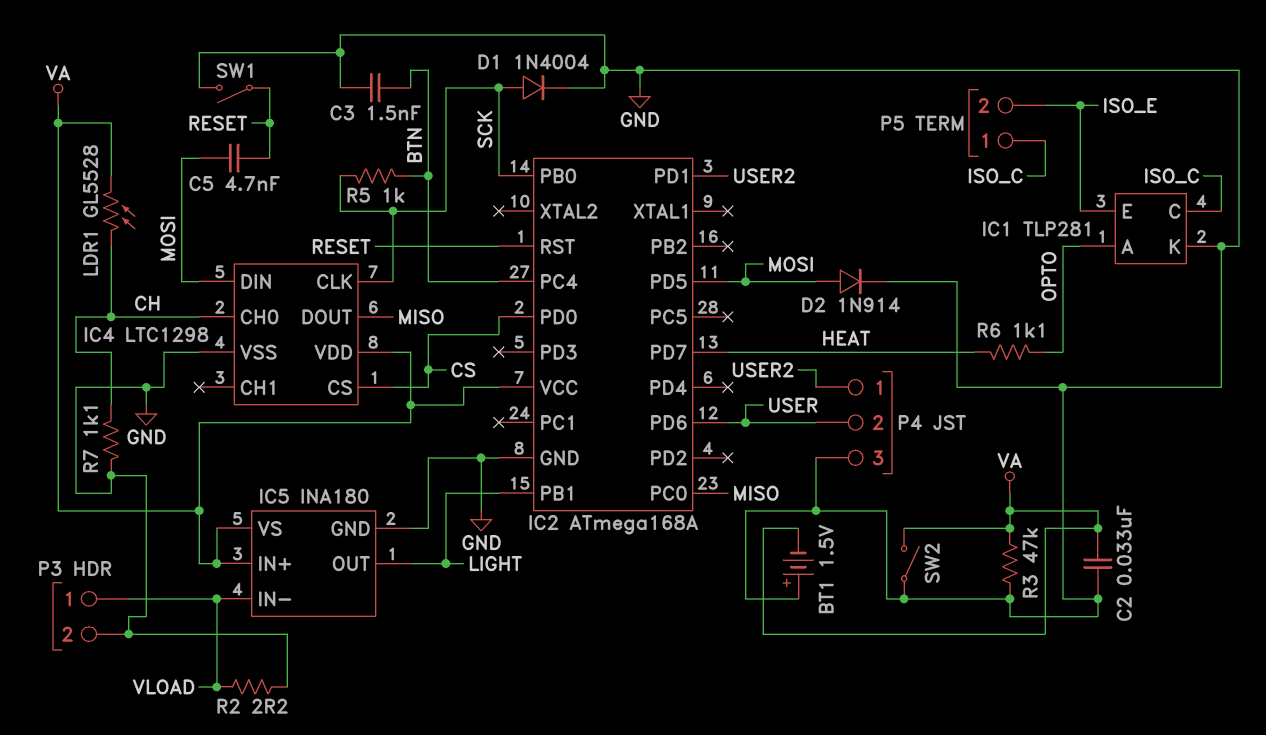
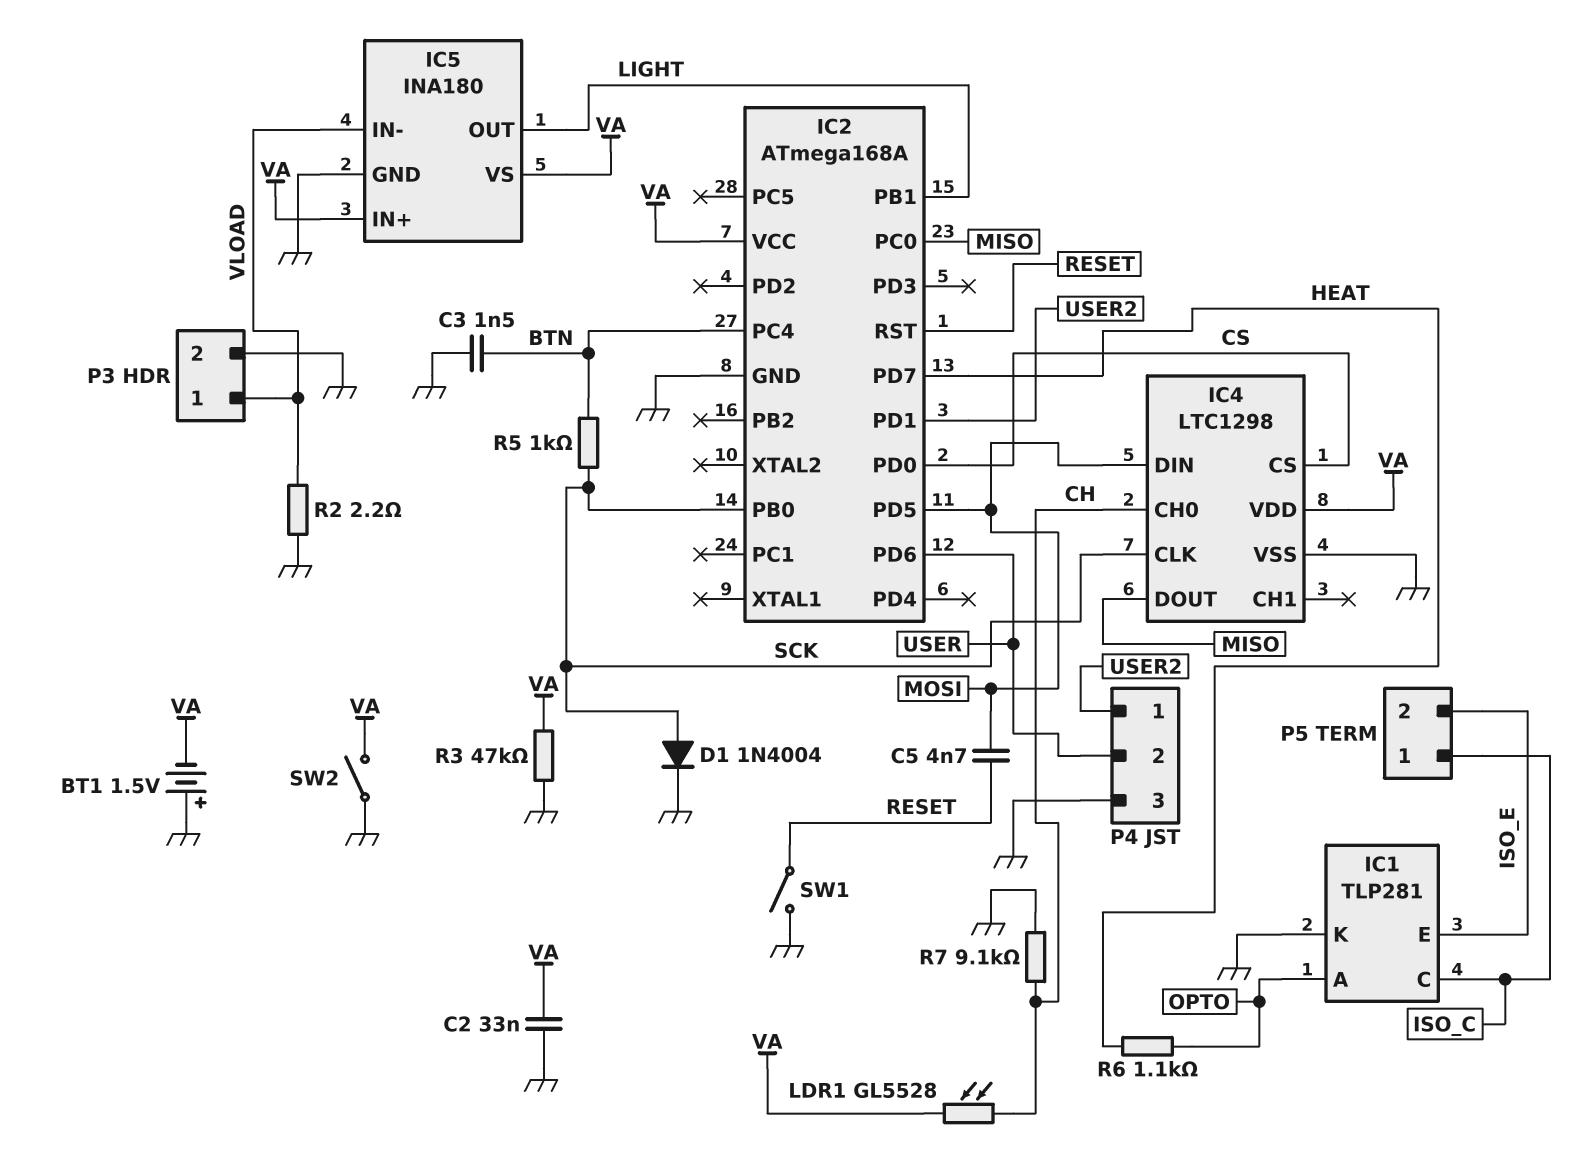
D2: diode 1N914 (A MOSI, K GND) -> none
R7: 1.1k (CH, GND) -> 9.1k (CH, GND)

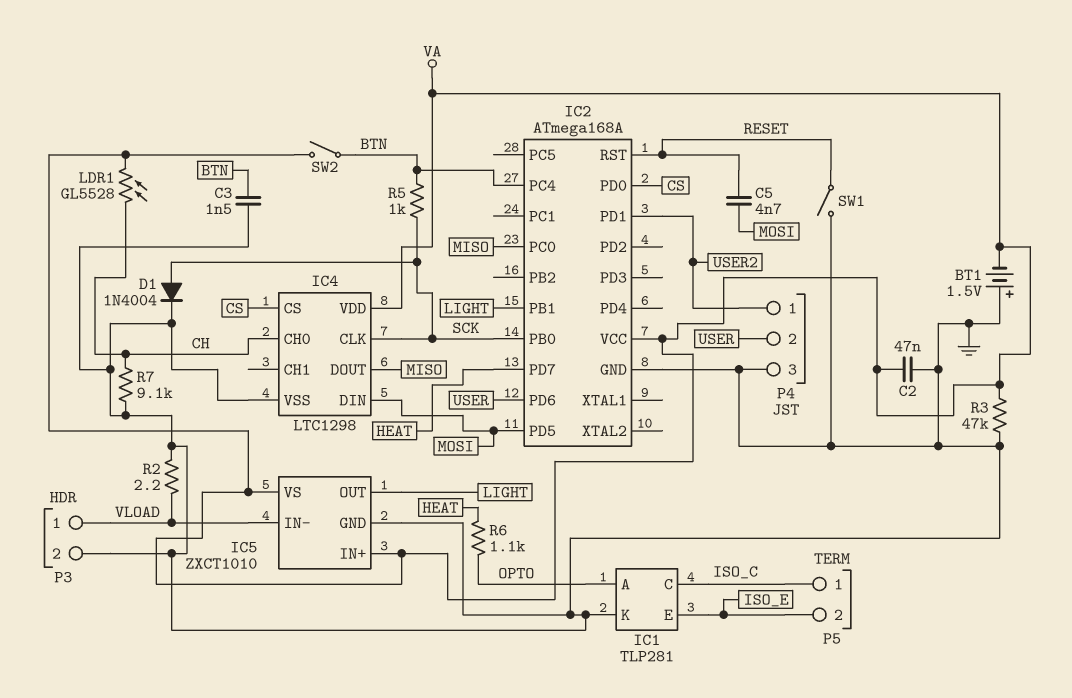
C2: 33nF (GND, VA) -> 47nF (GND, VA)
IC5: INA180 -> ZXCT1010
SW2: switch (GND, VA) -> switch (BTN, VA)

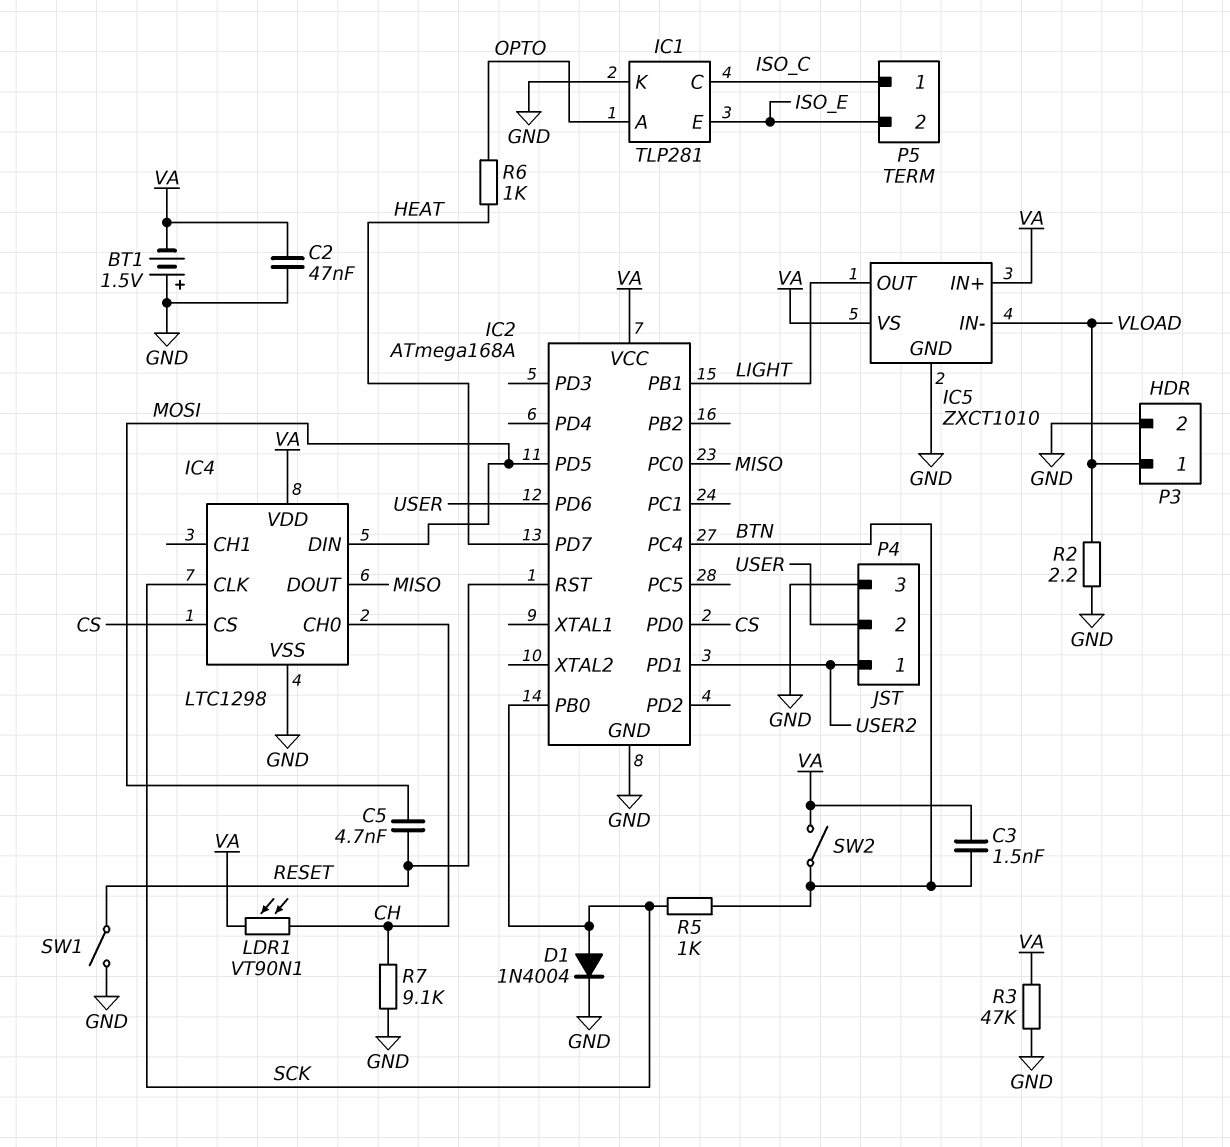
C3: 1.5nF (BTN, GND) -> 1.5nF (BTN, VA)
LDR1: GL5528 (CH, VA) -> VT90N1 (CH, VA)
R6: 1.1k (HEAT, OPTO) -> 1k (HEAT, OPTO)

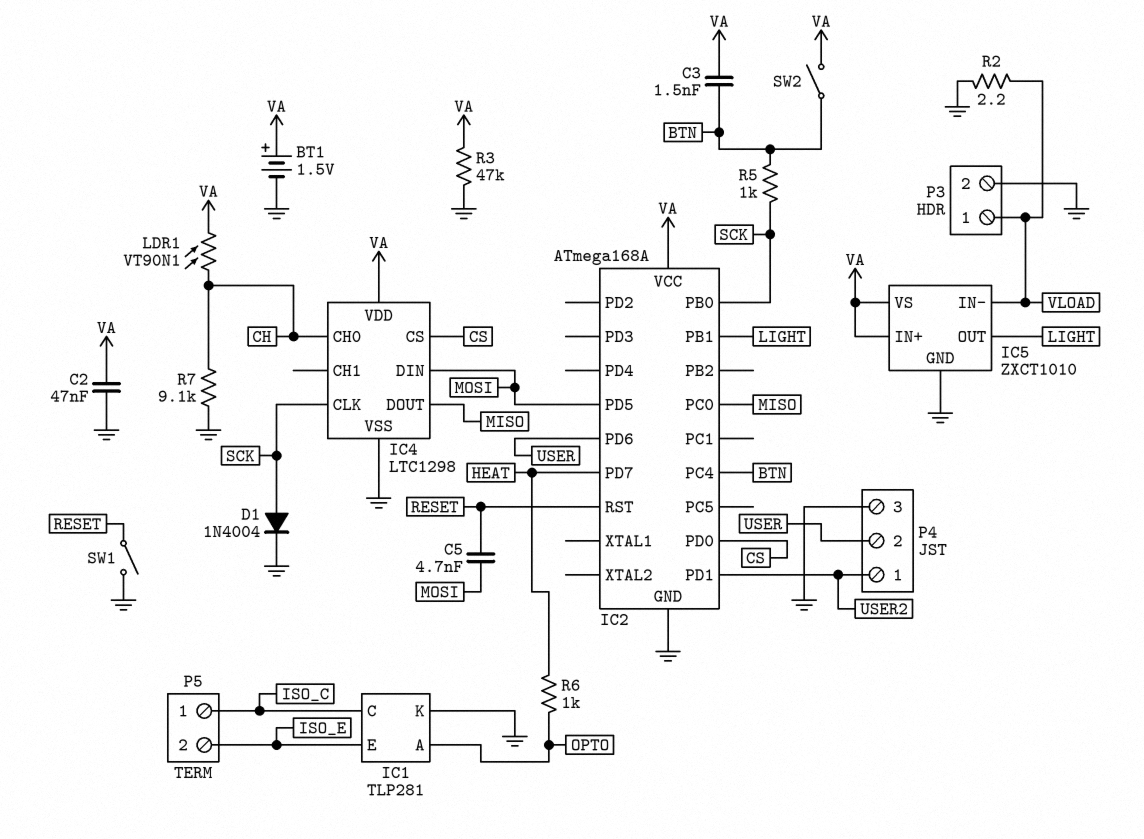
BT1: 1.5V (plus GND, minus VA) -> 1.5V (plus VA, minus GND)

